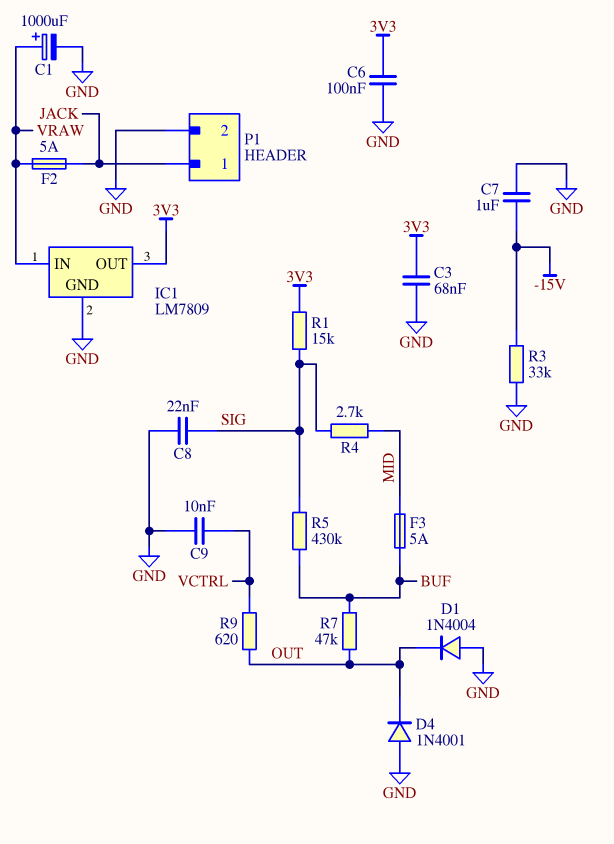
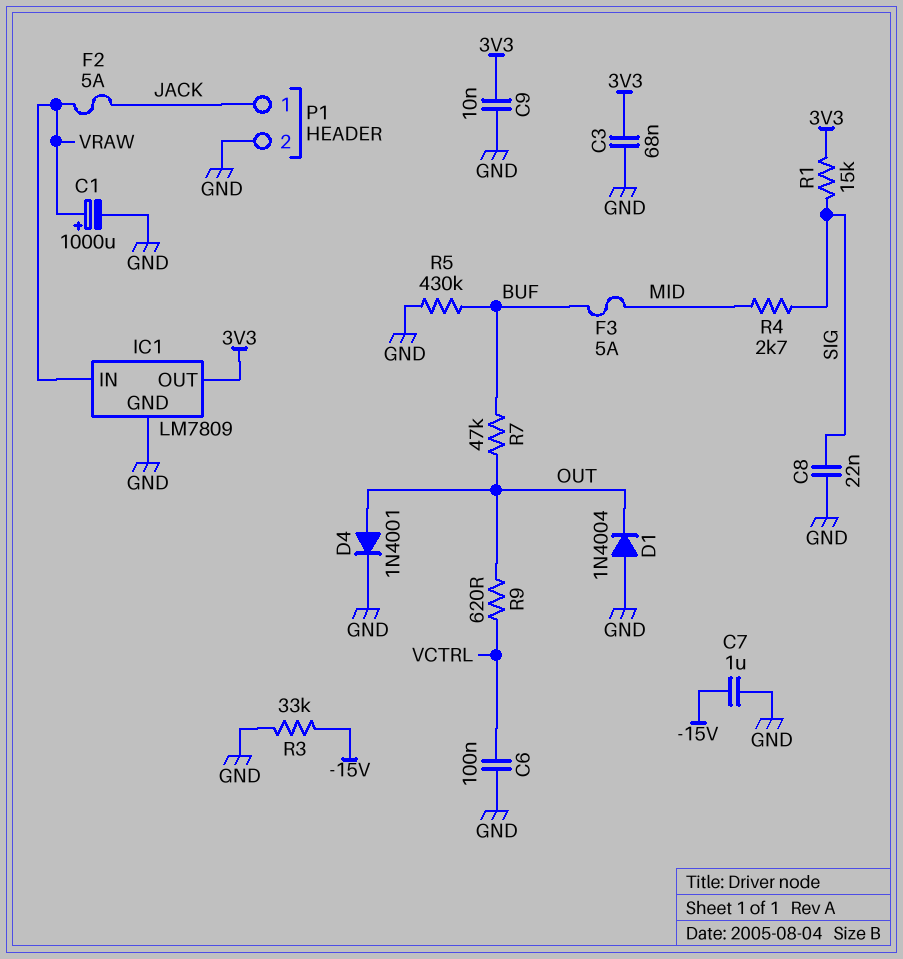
C6: 100nF (3V3, GND) -> 100nF (GND, VCTRL)
C9: 10nF (GND, VCTRL) -> 10nF (3V3, GND)
D4: diode 1N4001 (A GND, K OUT) -> diode 1N4001 (A OUT, K GND)
R5: 430k (BUF, SIG) -> 430k (BUF, GND)

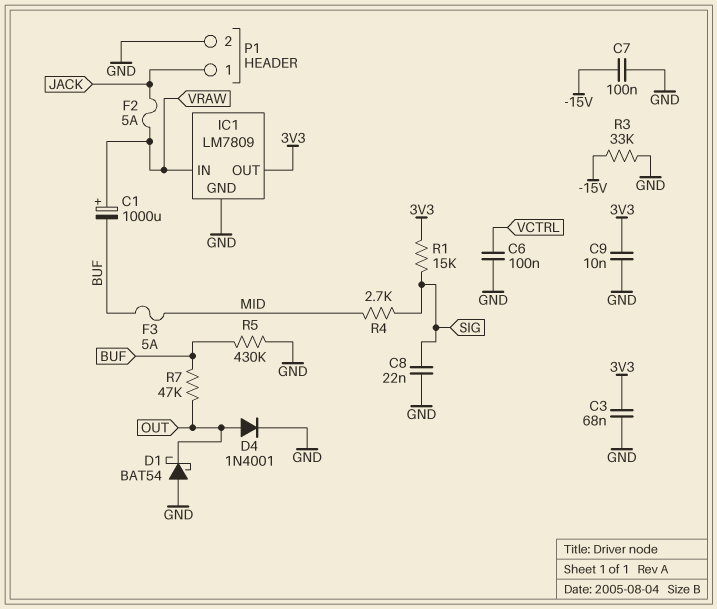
C1: 1000uF (plus VRAW, minus GND) -> 1000uF (plus VRAW, minus BUF)
C7: 1uF (-15V, GND) -> 100nF (-15V, GND)
D1: diode 1N4004 (A GND, K OUT) -> schottky BAT54 (A GND, K OUT)
R9: 620 (OUT, VCTRL) -> none

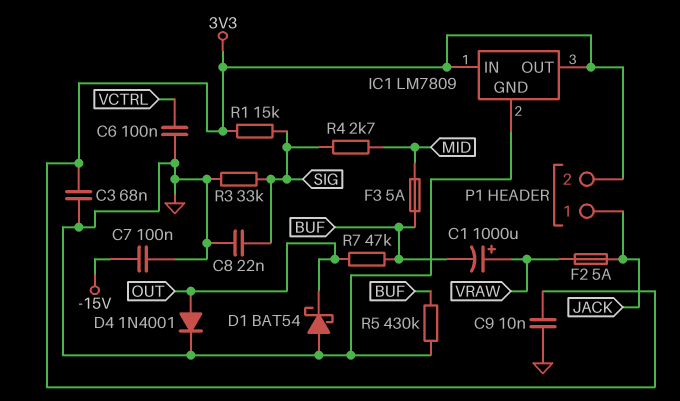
IC1 pin IN: VRAW -> 3V3
P1 pin 2: GND -> 3V3
R3: 33k (-15V, GND) -> 33k (GND, SIG)

